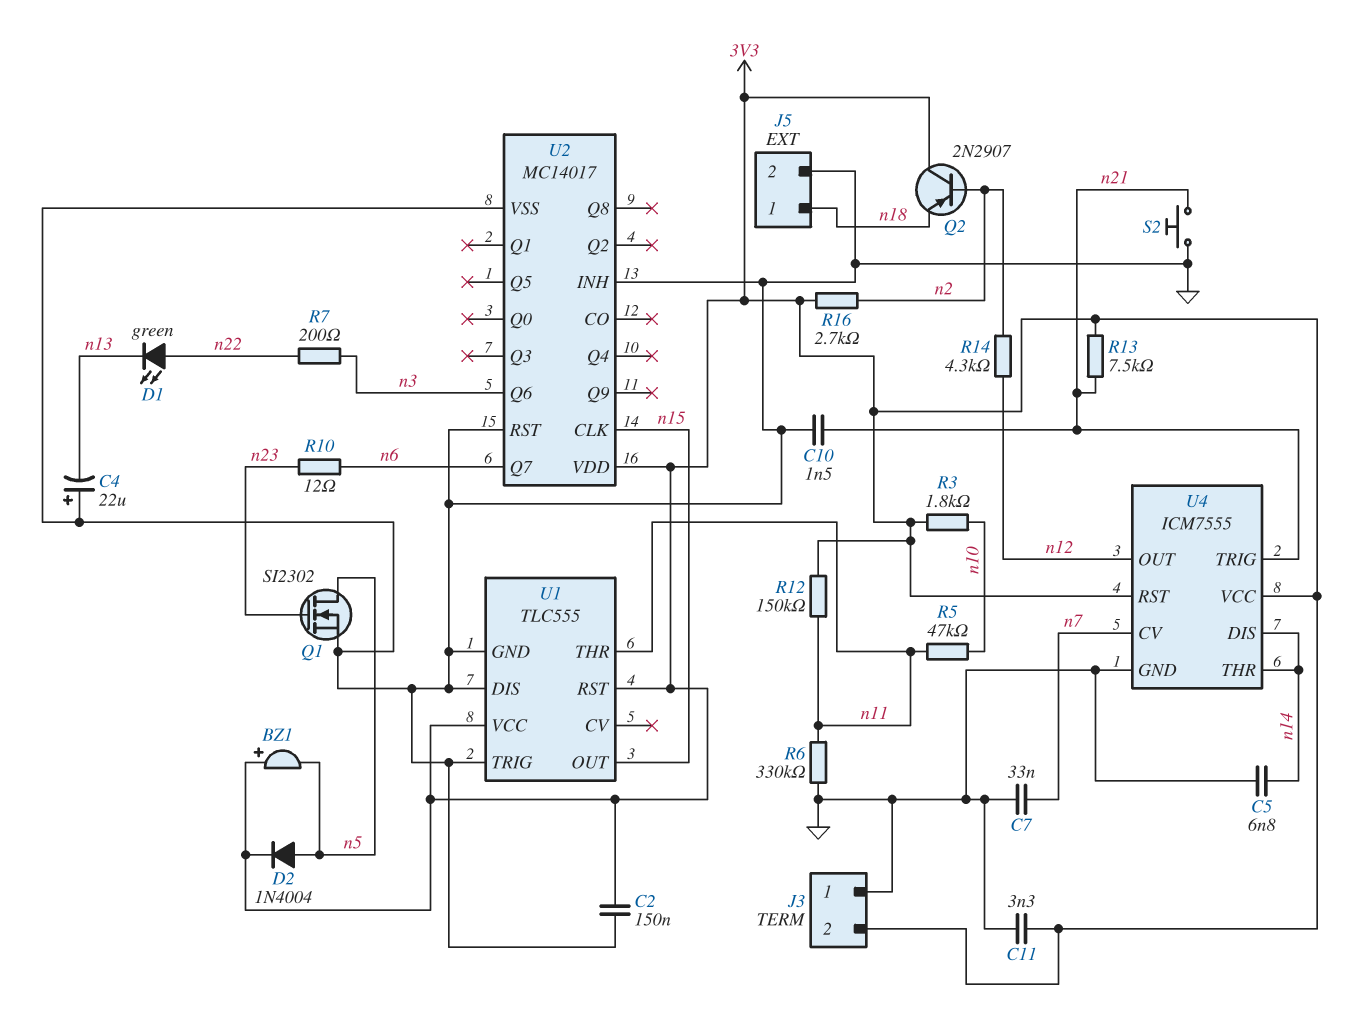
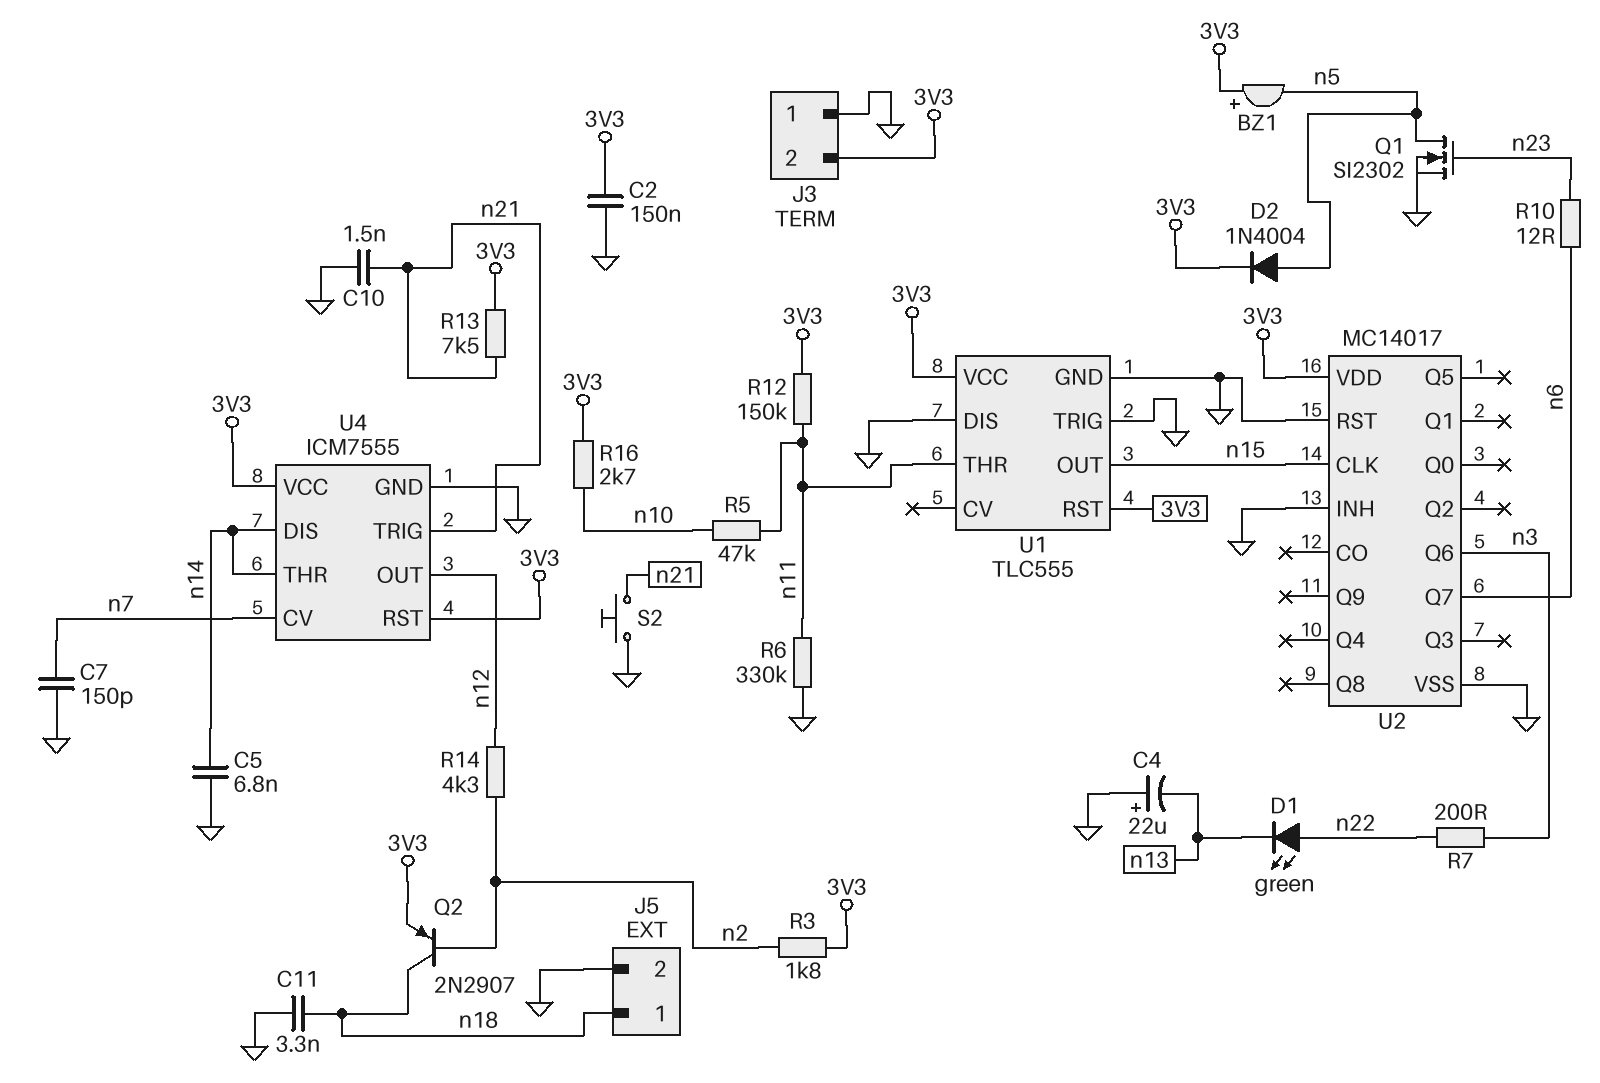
C7: 33nF (GND, n7) -> 150pF (GND, n7)
C11: 3.3nF (3V3, GND) -> 3.3nF (GND, n18)
Q2: PNP 2N2907 (B n2, C 3V3, E n18) -> PNP 2N2907 (B n2, C n18, E 3V3)
R3: 1.8k (3V3, n10) -> 1.8k (3V3, n2)
R16: 2.7k (3V3, n2) -> 2.7k (3V3, n10)

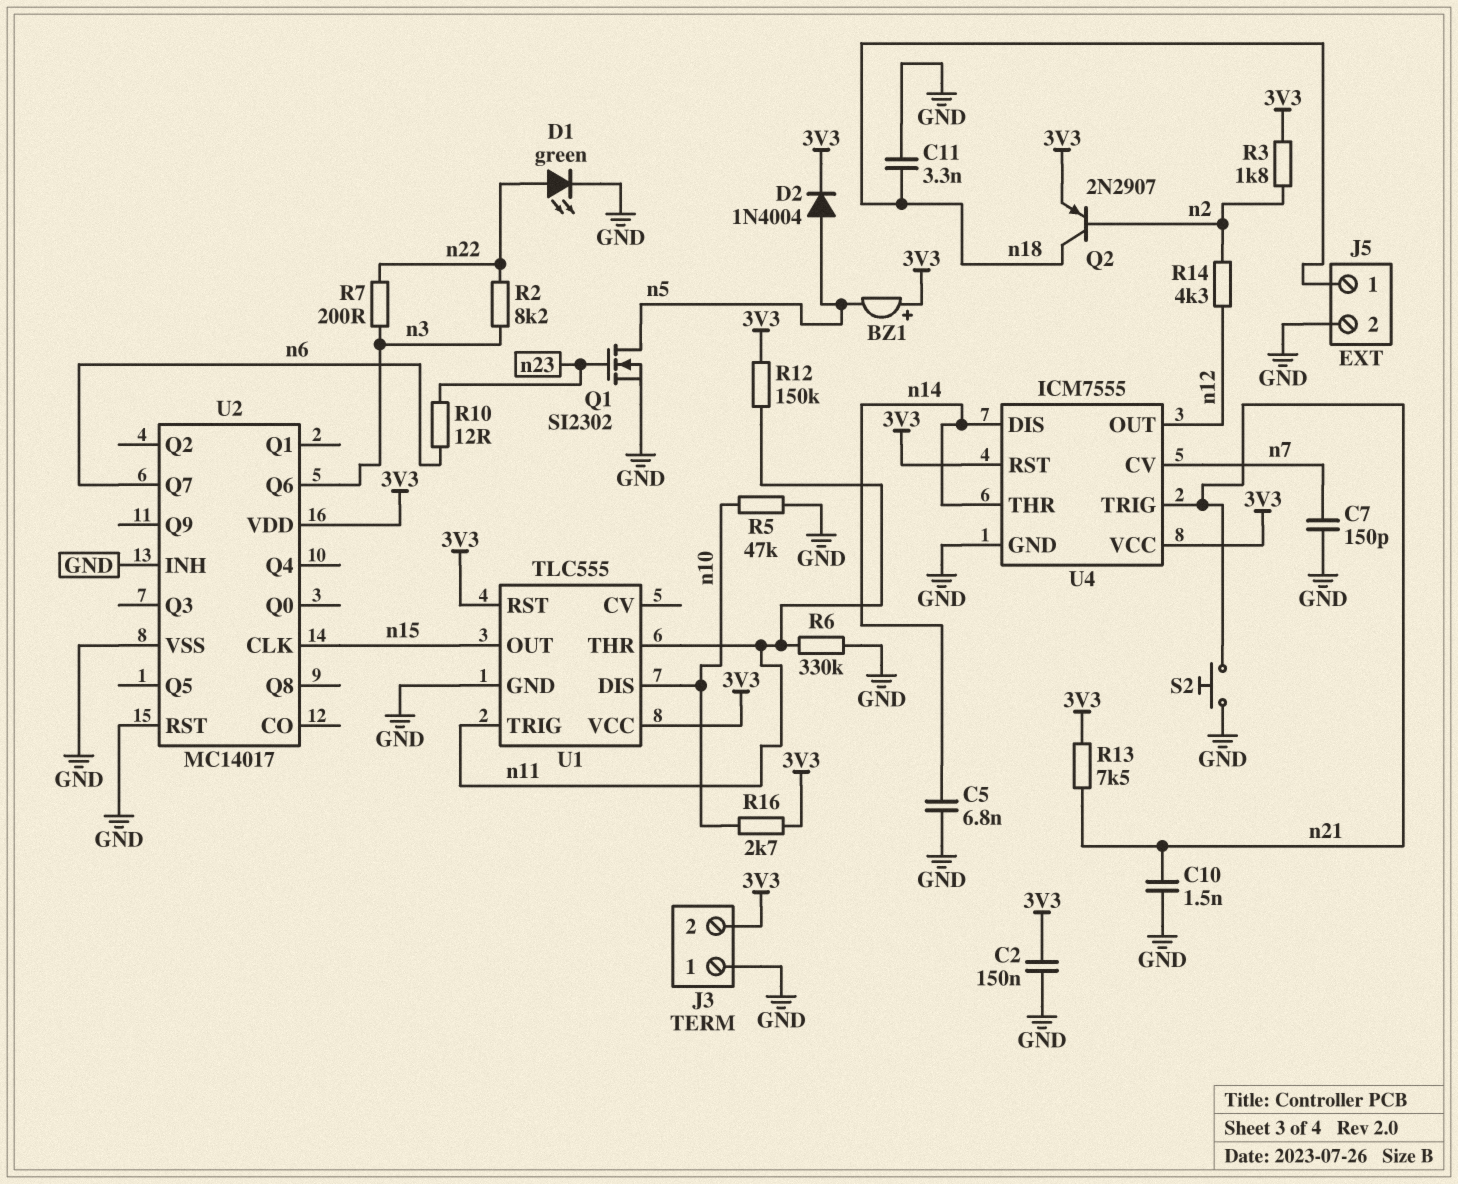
C4: 22uF (plus GND, minus n13) -> none
D1: LED green (A n22, K n13) -> LED green (A n22, K GND)
R2: none -> 8.2k (n3, n22)
R5: 47k (n10, n11) -> 47k (GND, n10)
U1 pin DIS: GND -> n10
U1 pin TRIG: GND -> n11

